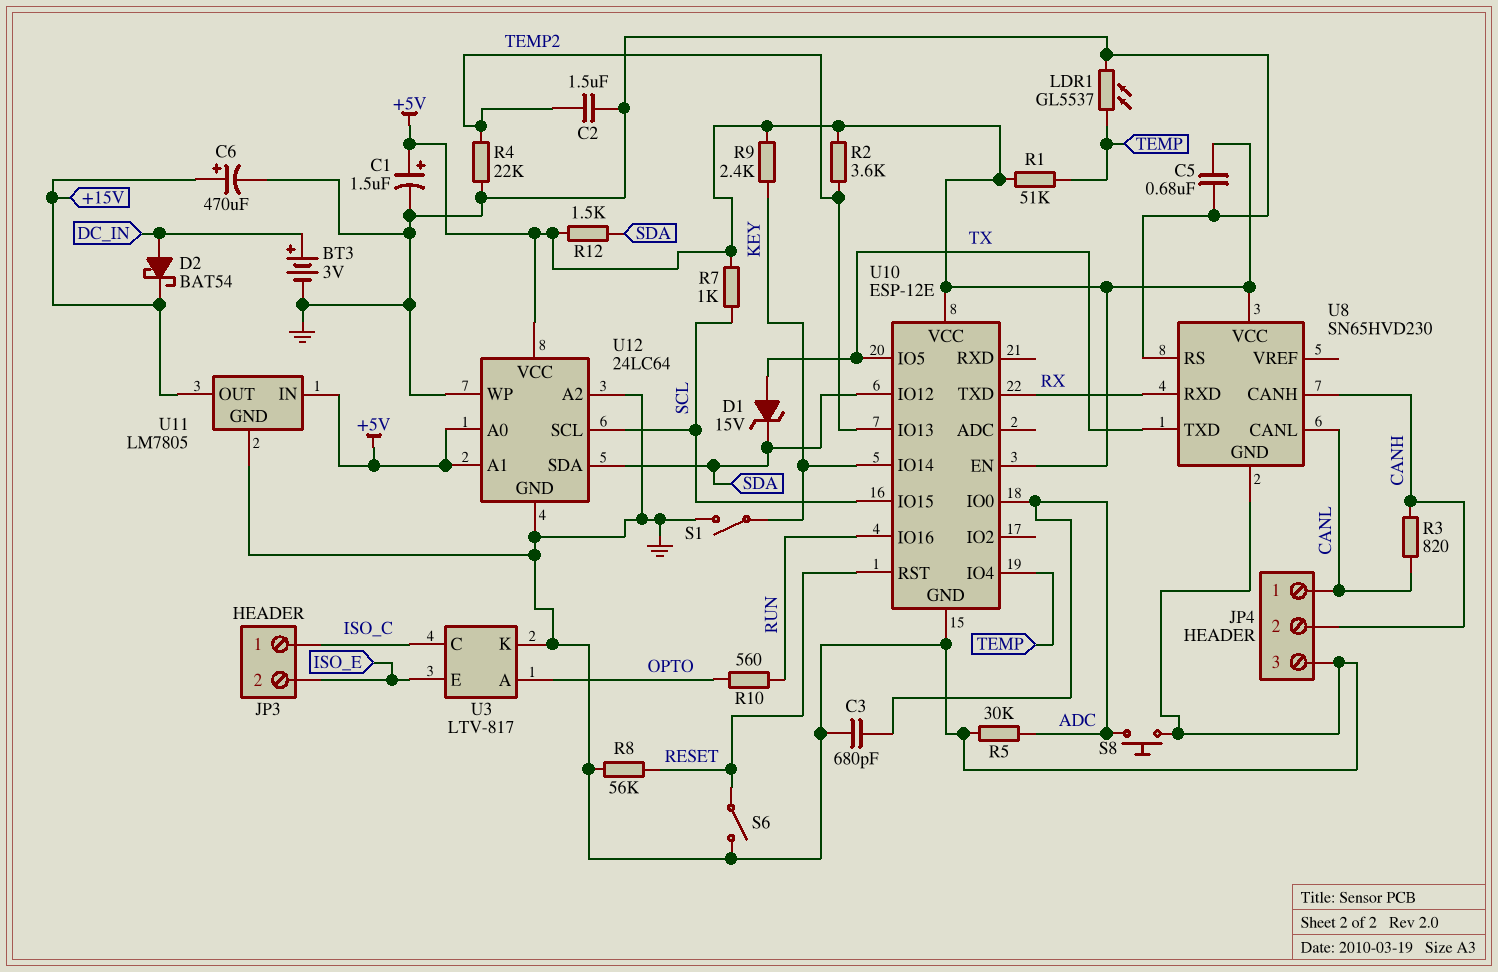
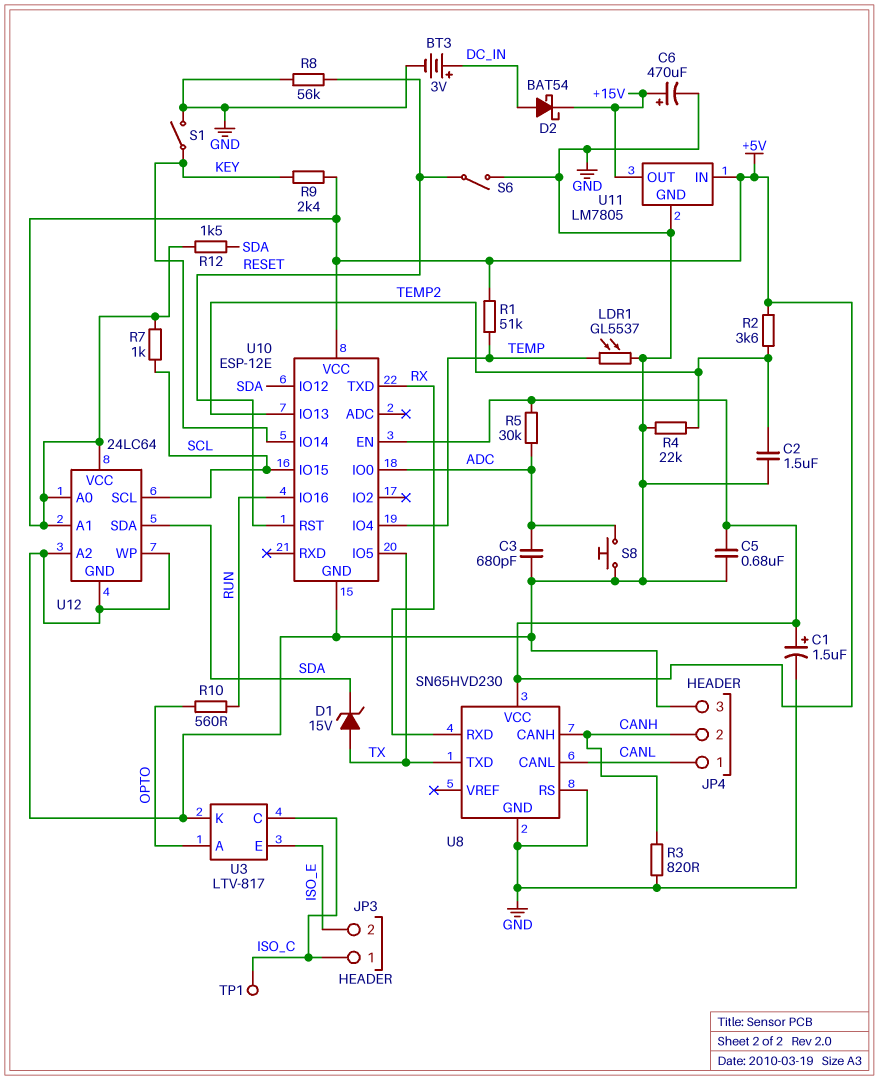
R3: 820 (CANH, CANL) -> 820 (CANH, GND)
R5: 30k (ADC, GND) -> 30k (+5V, ADC)
TP1: none -> test point (ISO_C)

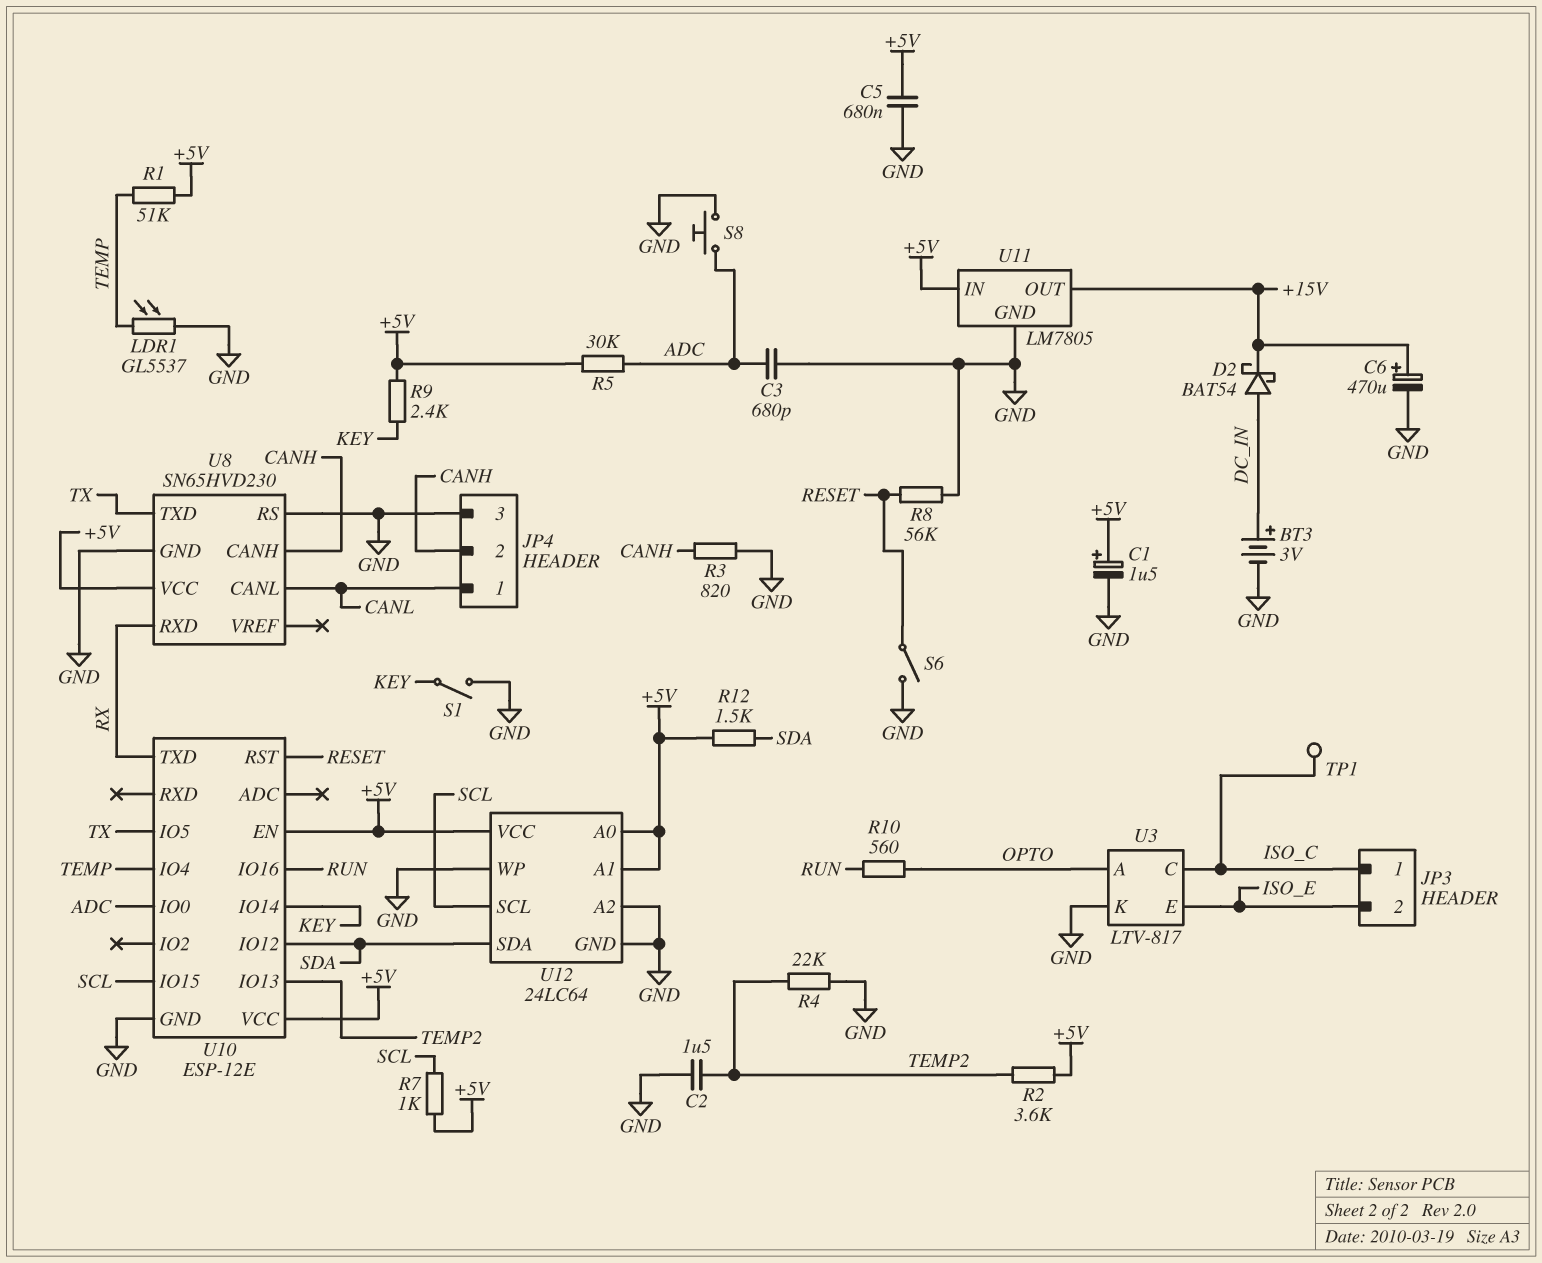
D1: zener 15V (A TX, K SDA) -> none

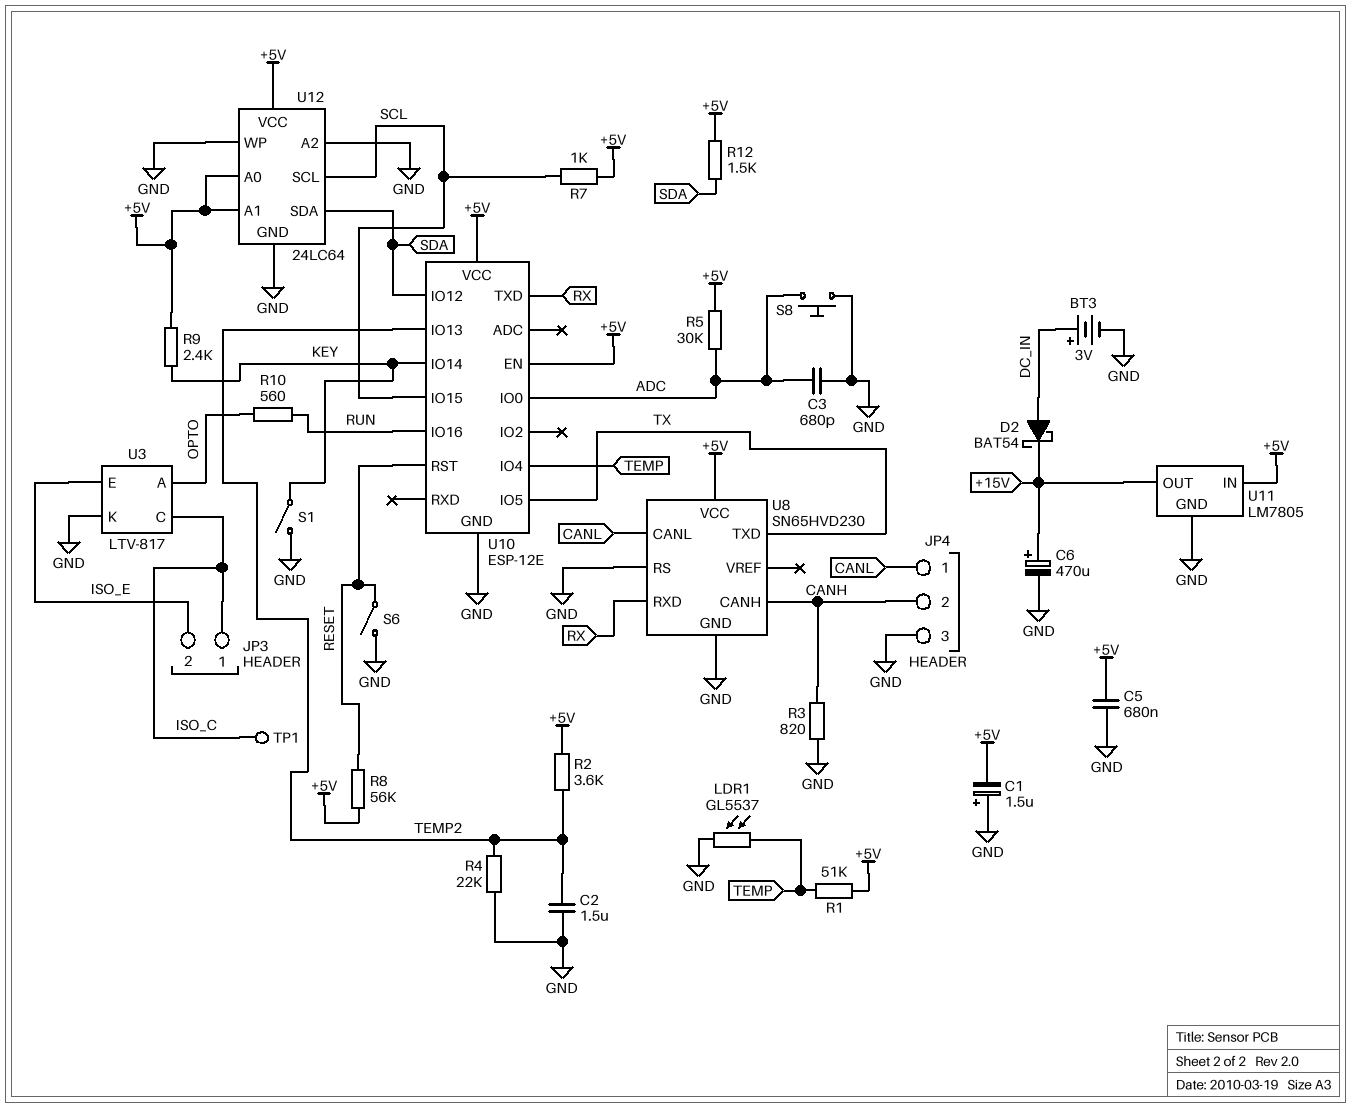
C1: 1.5uF (plus +5V, minus GND) -> 1.5uF (plus GND, minus +5V)
R8: 56k (GND, RESET) -> 56k (+5V, RESET)

